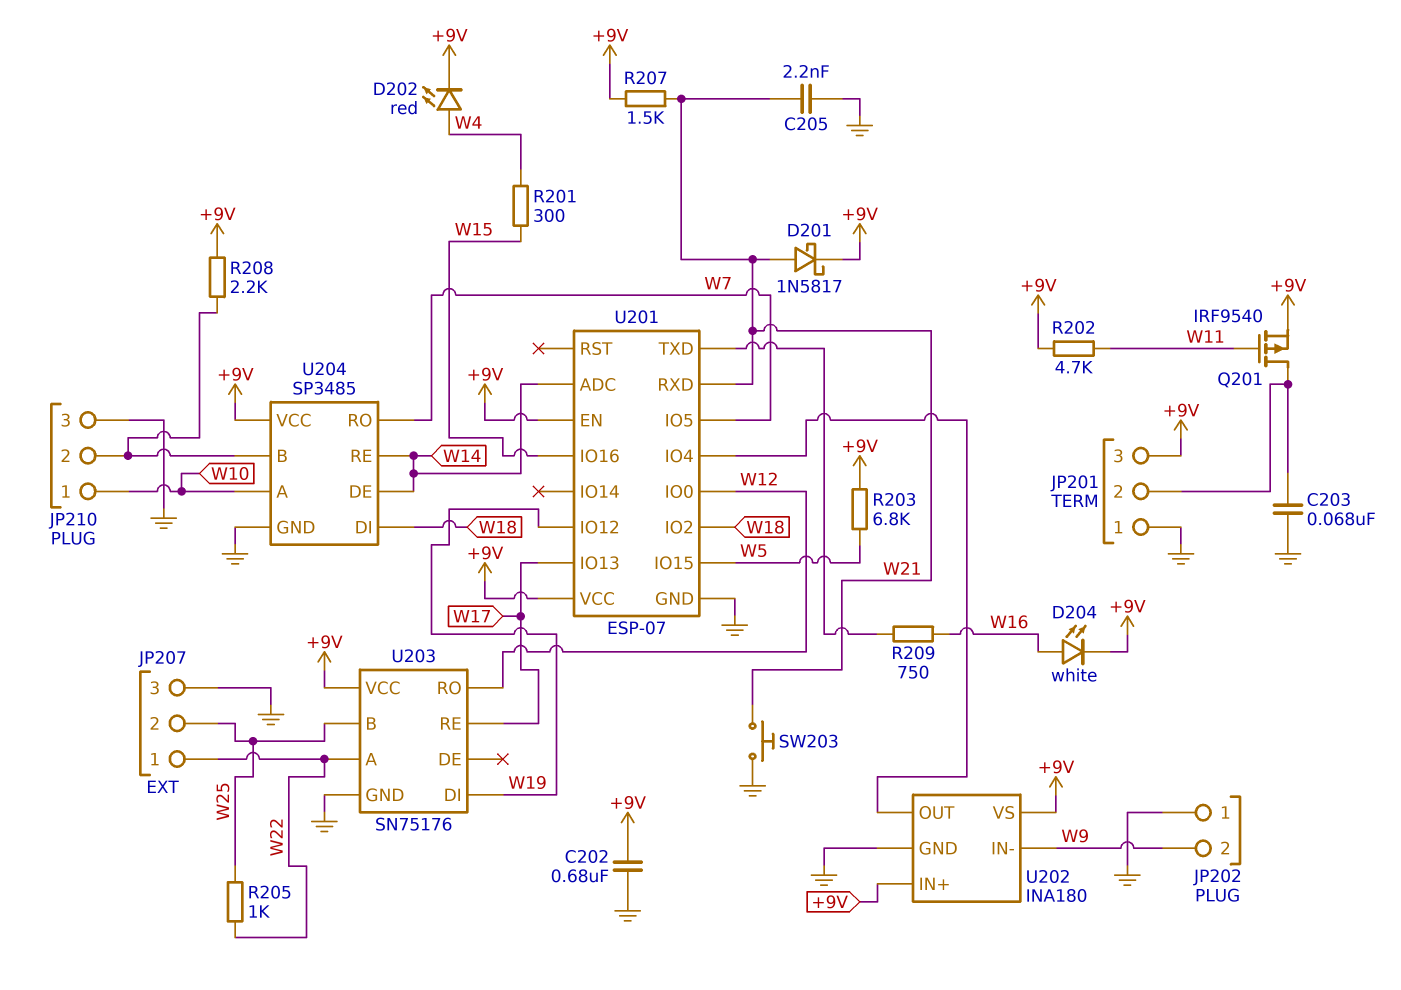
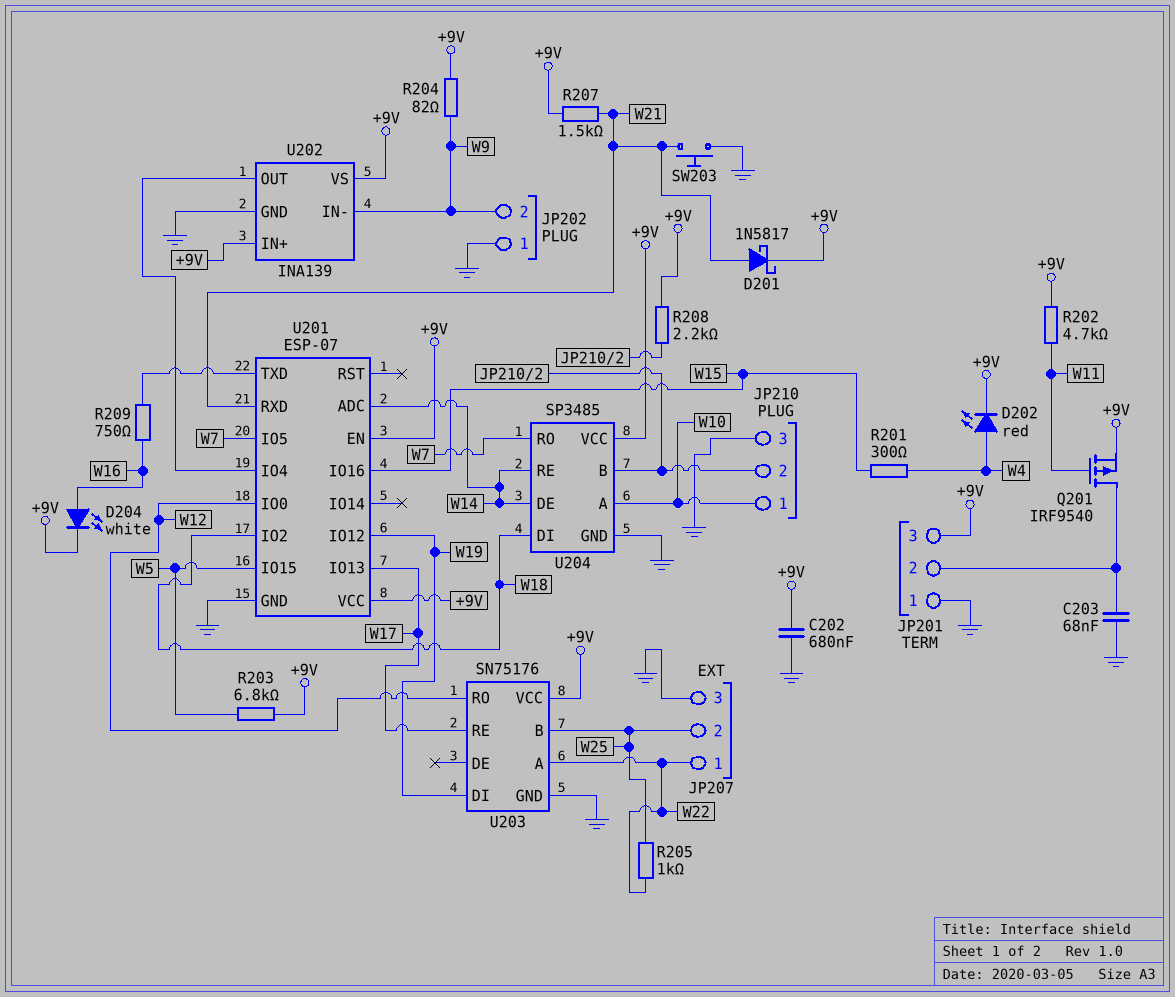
C205: 2.2nF (GND, W21) -> none
R204: none -> 82 (+9V, W9)
U202: INA180 -> INA139

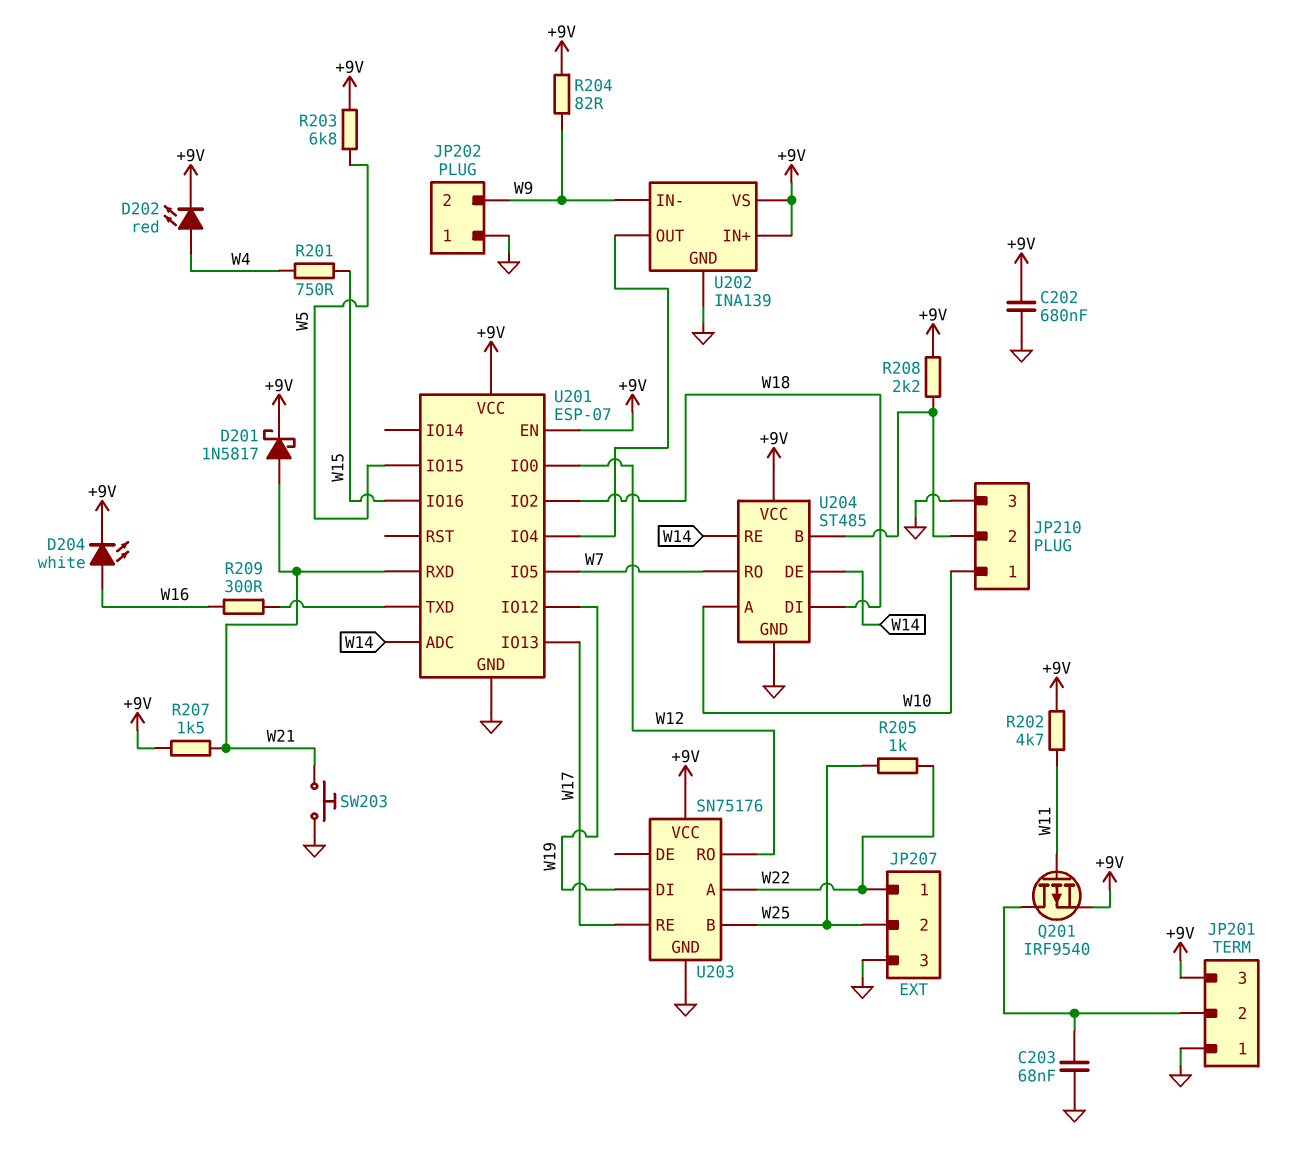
R201: 300 (W4, W15) -> 750 (W4, W15)
R209: 750 (U201/TXD, W16) -> 300 (U201/TXD, W16)
U204: SP3485 -> ST485

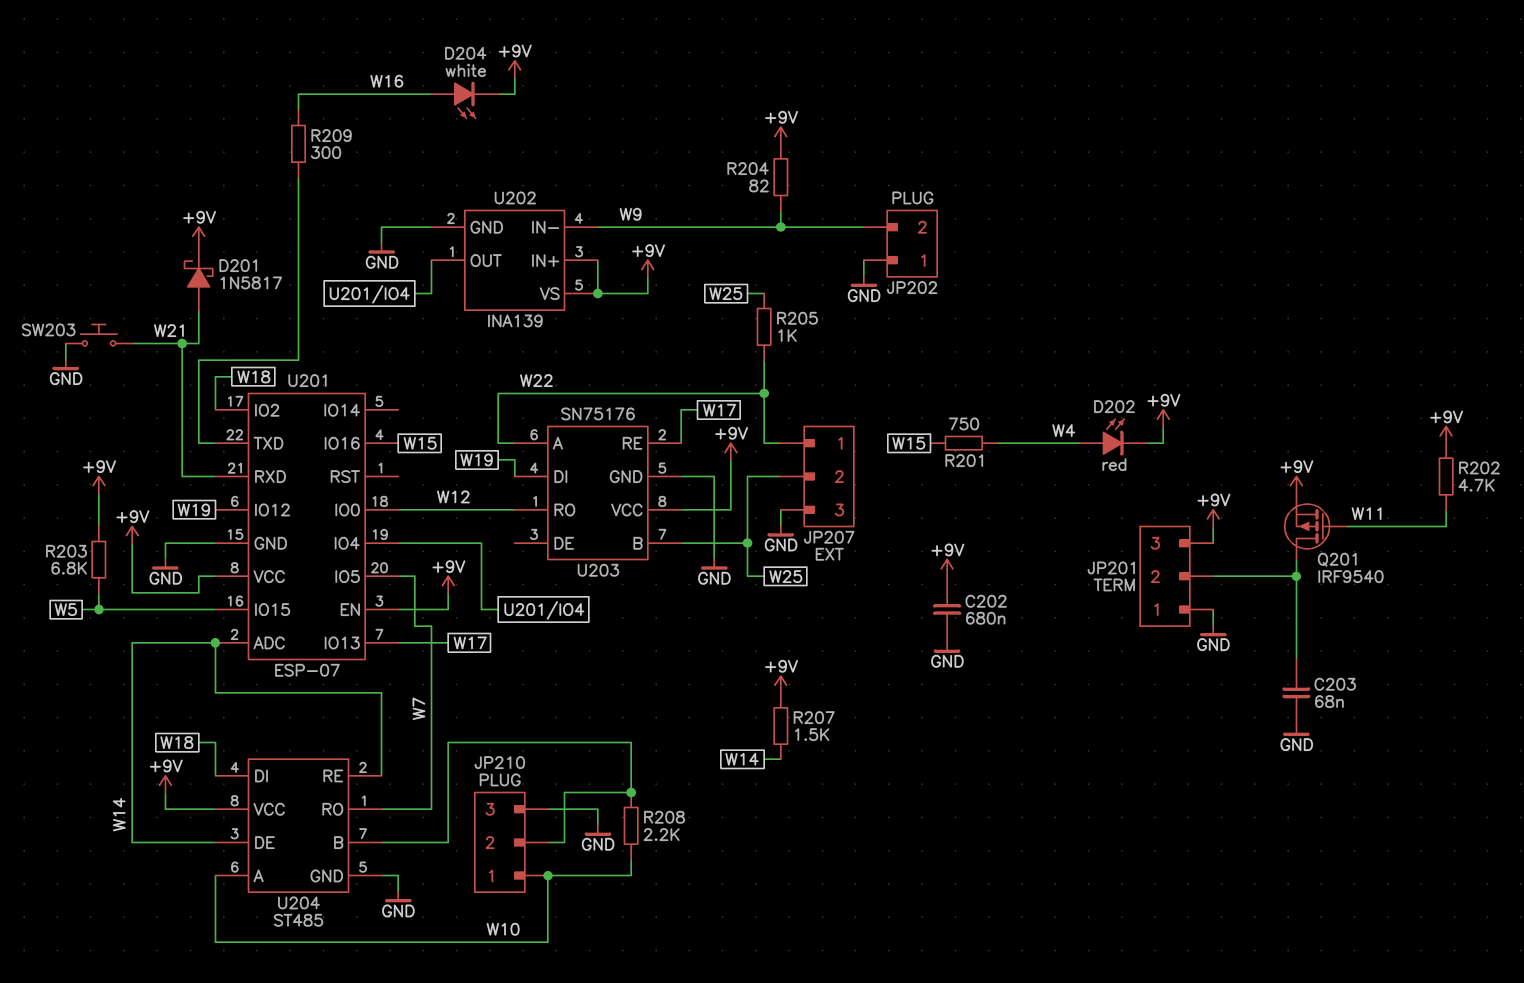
R207: 1.5k (+9V, W21) -> 1.5k (+9V, W14)
R208: 2.2k (+9V, JP210/2) -> 2.2k (JP210/2, W10)

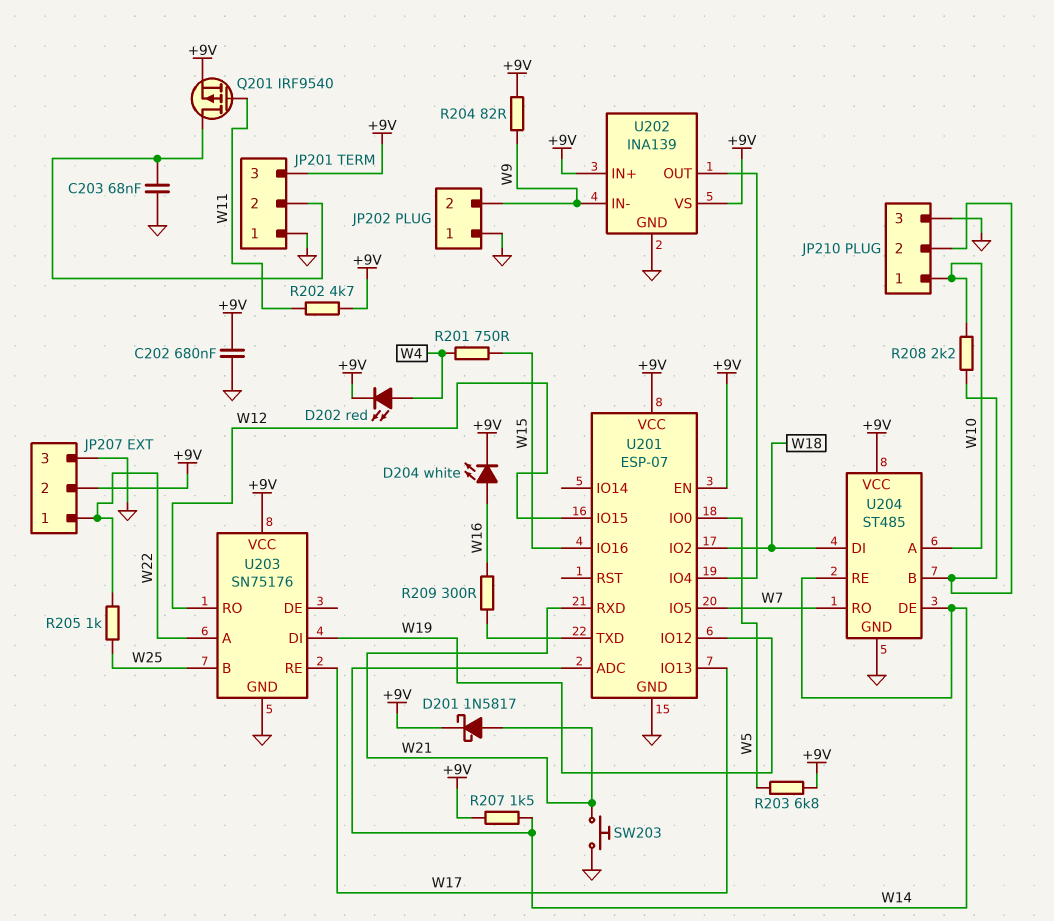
JP207 pin 2: W25 -> +9V
U201 pin IO0: W12 -> W5
U201 pin IO15: W5 -> W12

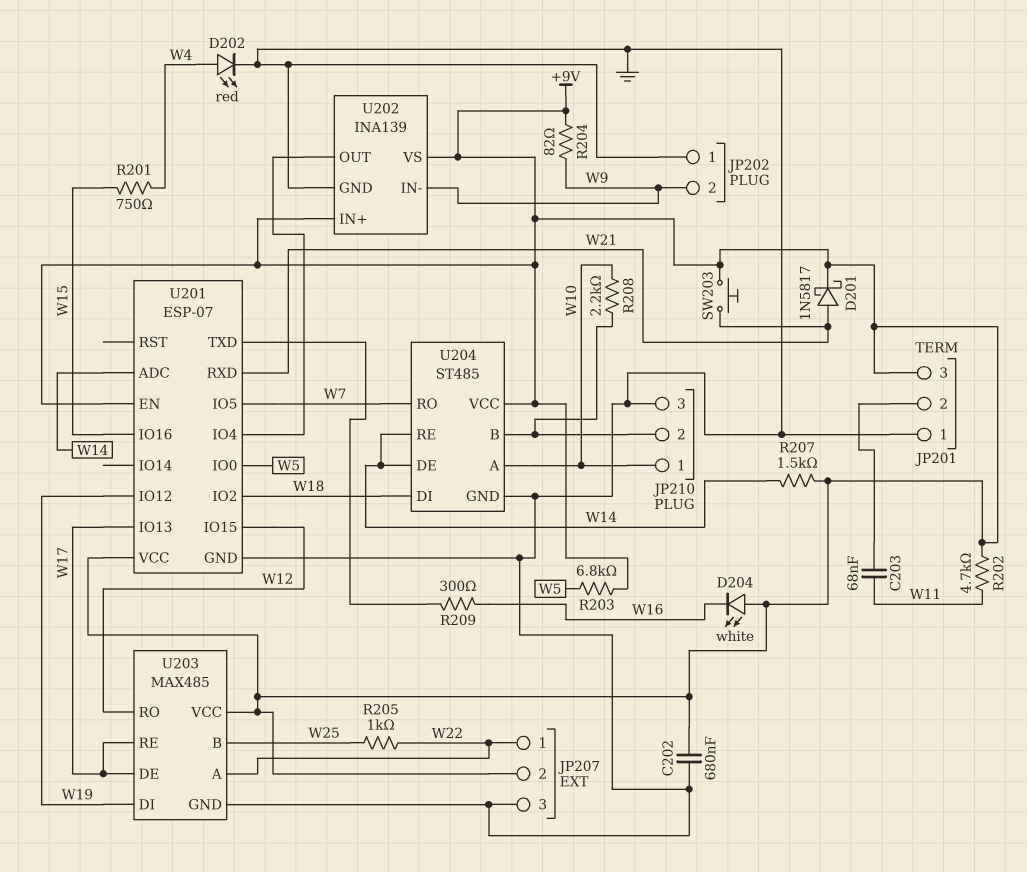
C203: 68nF (GND, JP201/2) -> 68nF (JP201/2, W11)
D202: LED red (A W4, K +9V) -> LED red (A W4, K GND)
D204: LED white (A W16, K +9V) -> LED white (A +9V, K W16)
Q201: PMOS IRF9540 (G W11, D JP201/2, S +9V) -> none
SW203: button (GND, W21) -> button (+9V, W21)
U203: SN75176 -> MAX485
U203 pin DE: none -> W17

